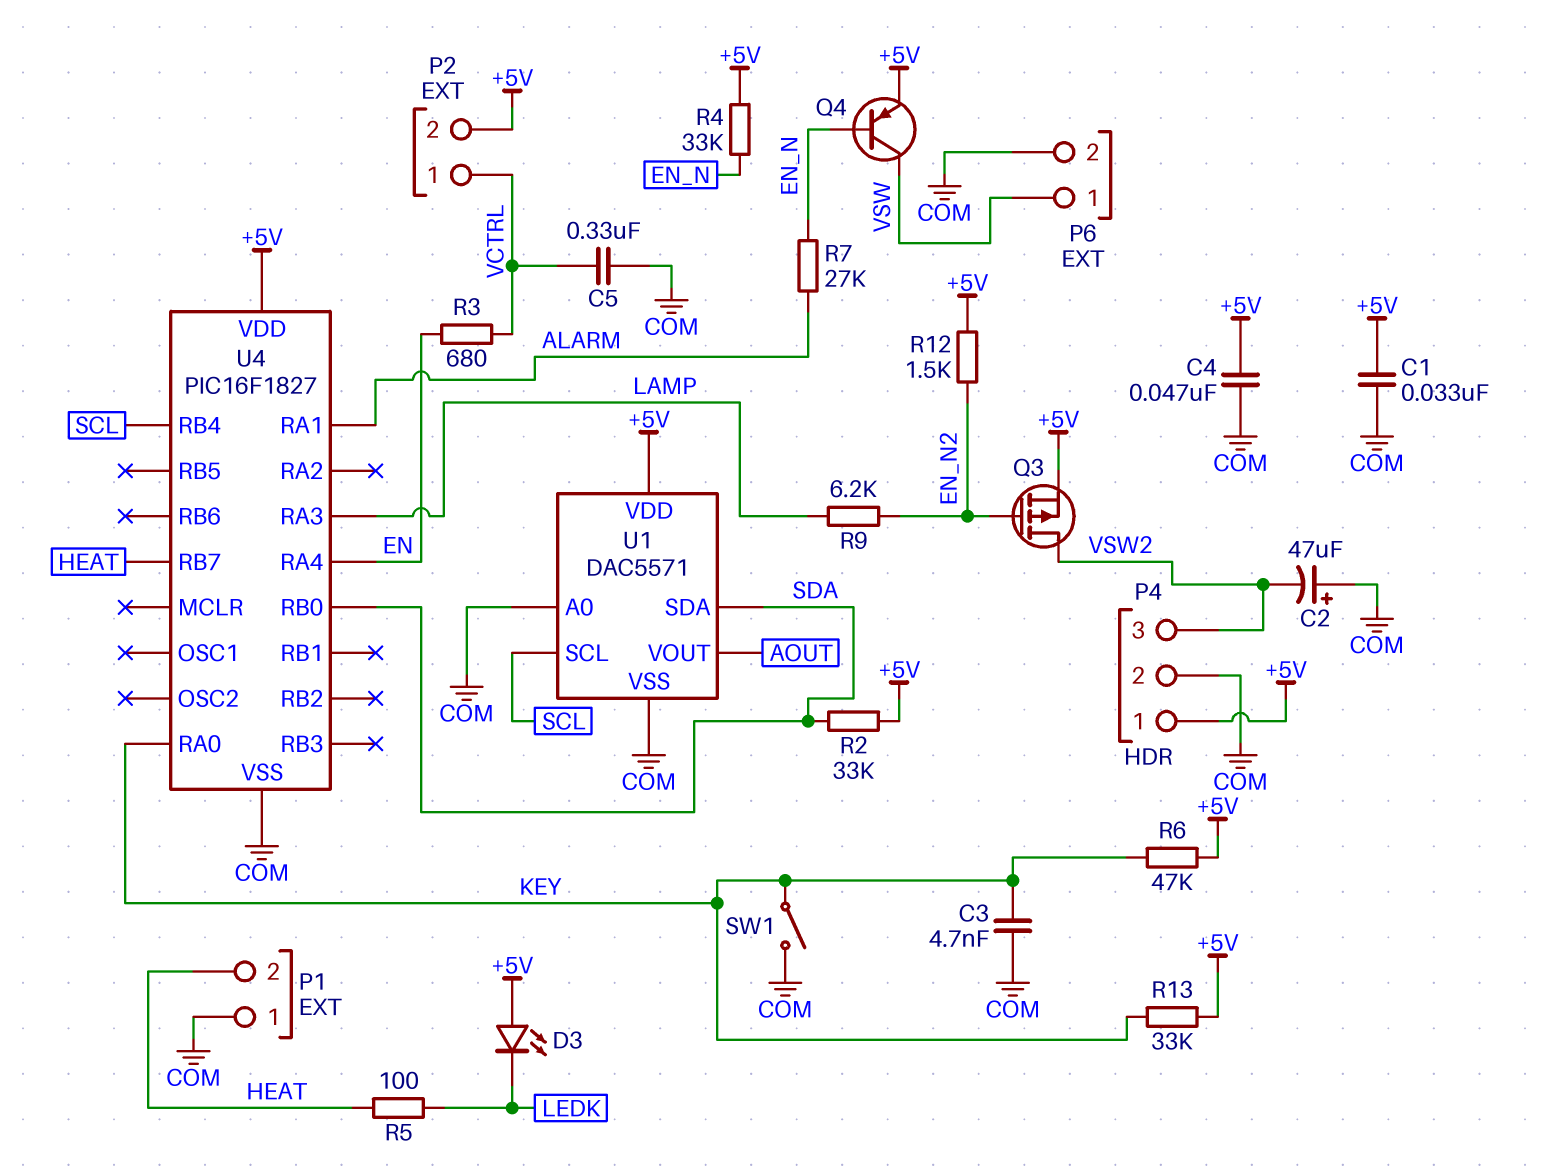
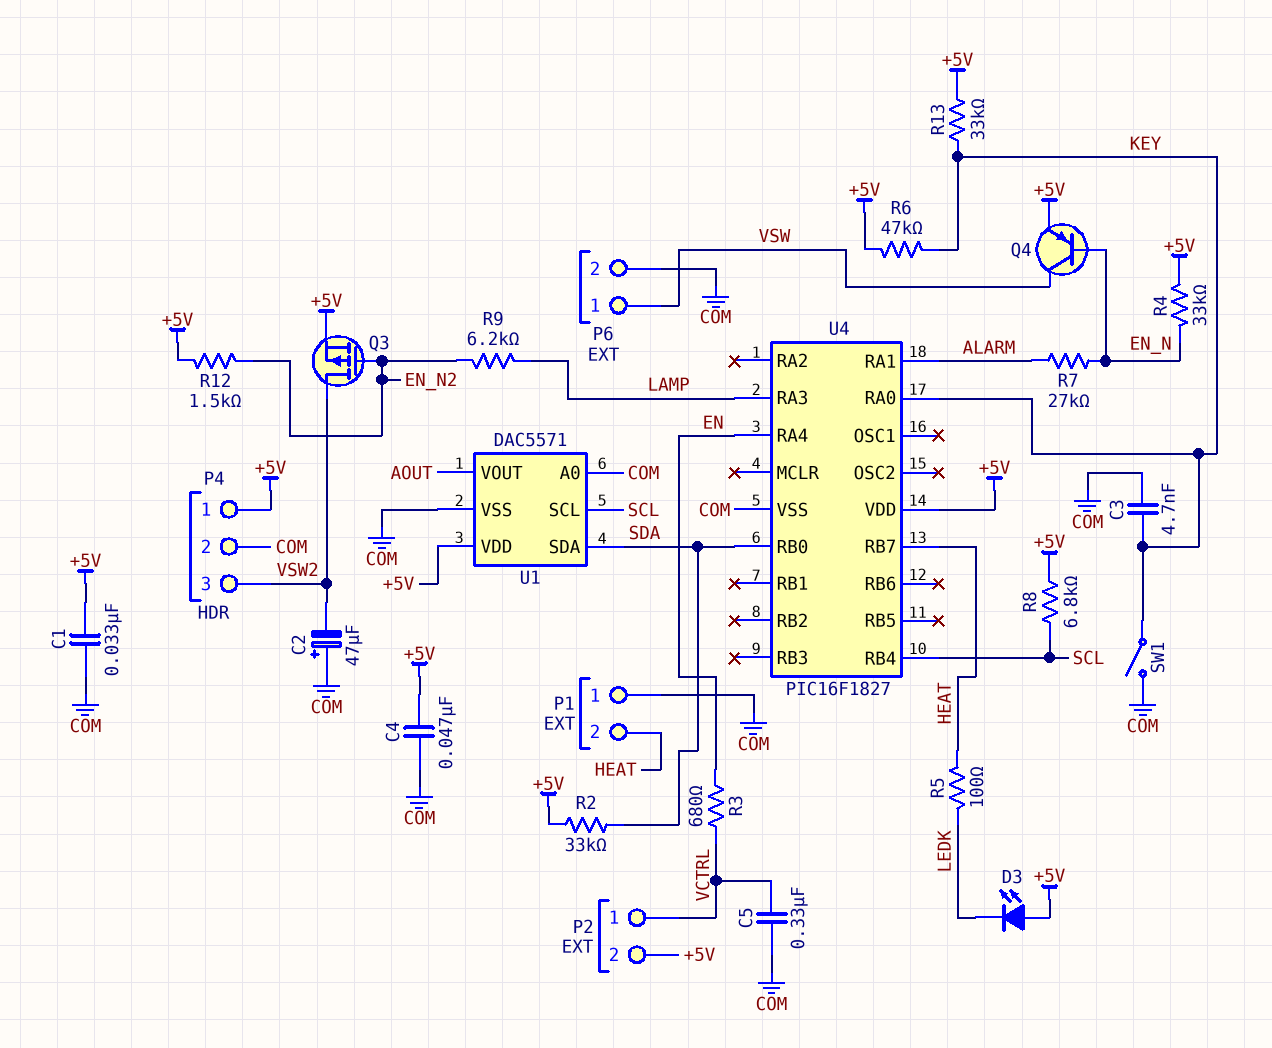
R8: none -> 6.8k (+5V, SCL)

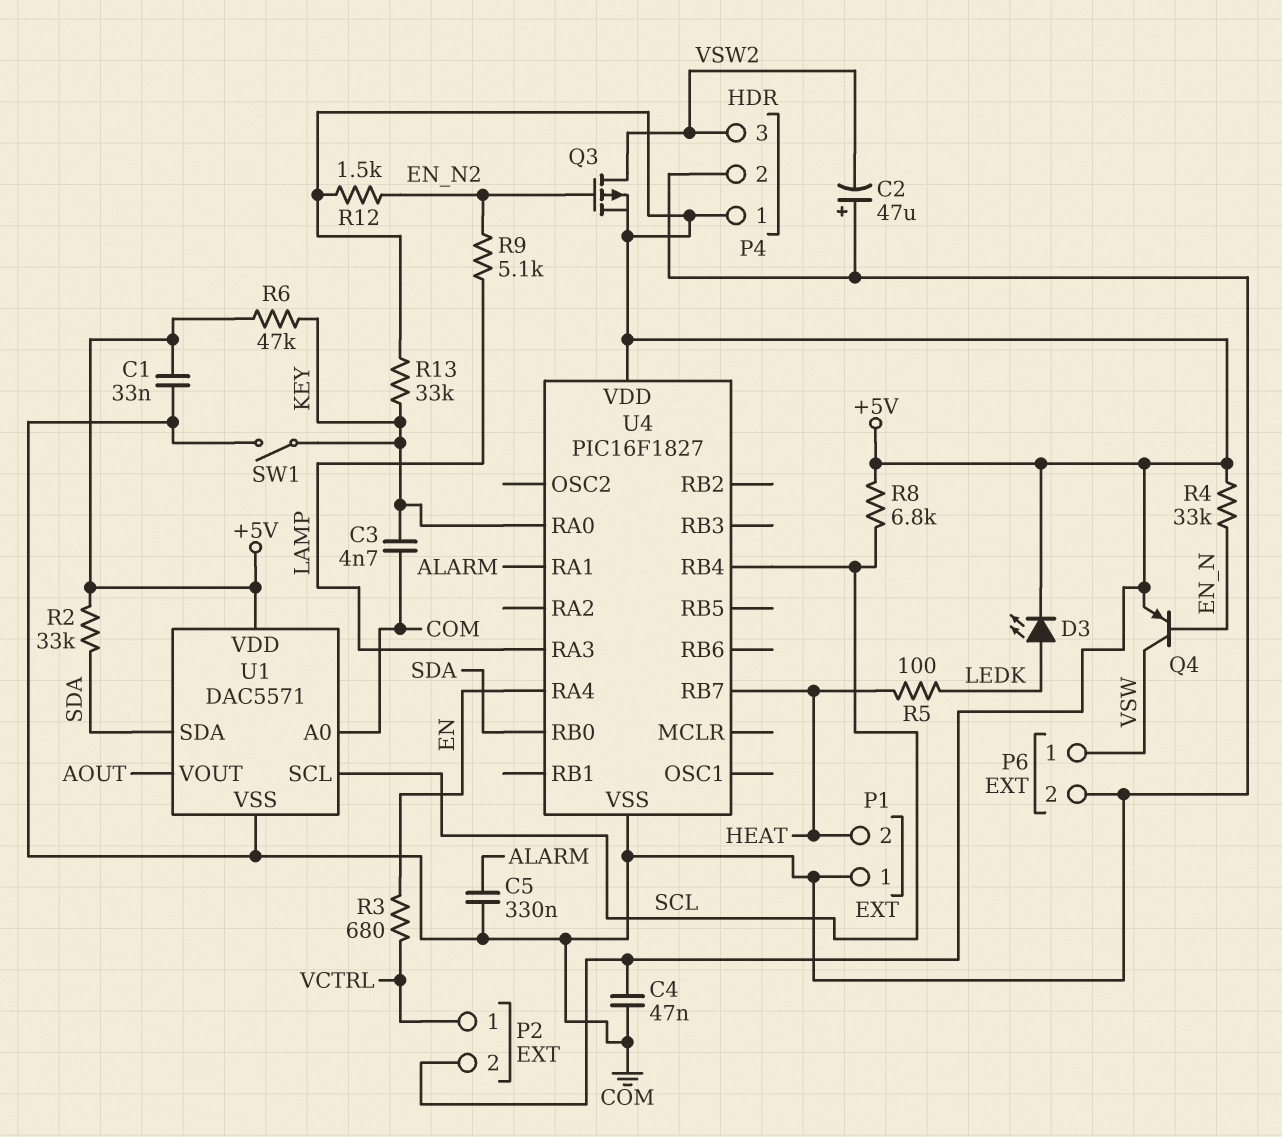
C5: 330nF (COM, VCTRL) -> 330nF (ALARM, COM)
D3: LED (A +5V, K LEDK) -> LED (A LEDK, K +5V)
R7: 27k (ALARM, EN_N) -> none
R9: 6.2k (EN_N2, LAMP) -> 5.1k (EN_N2, LAMP)

